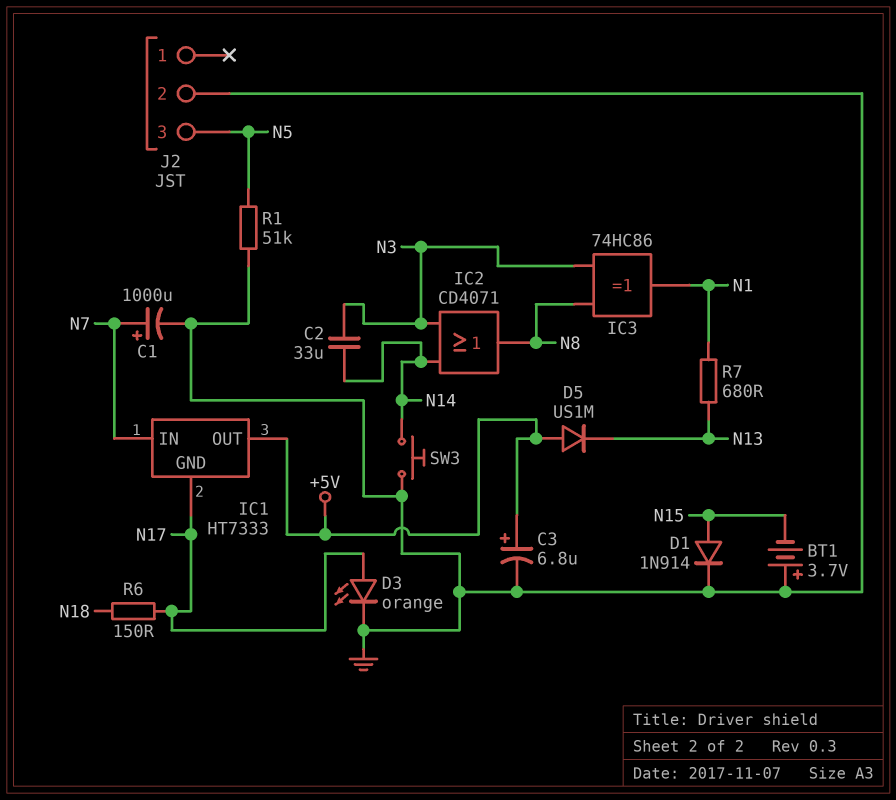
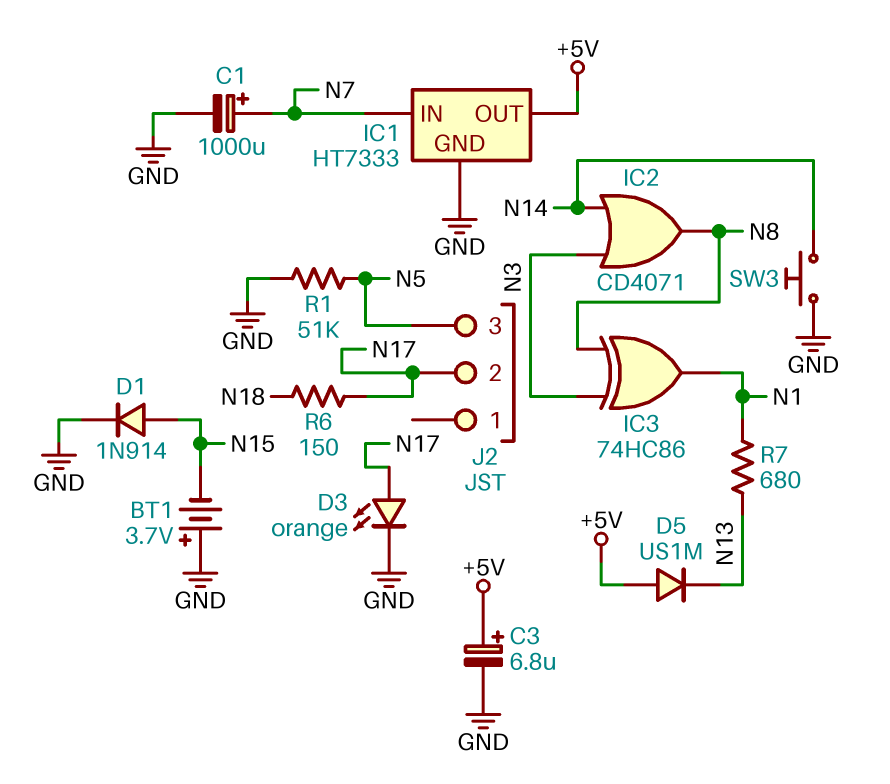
C2: 33uF (N3, N14) -> none
IC1 pin GND: N17 -> GND
J2 pin 2: GND -> N17

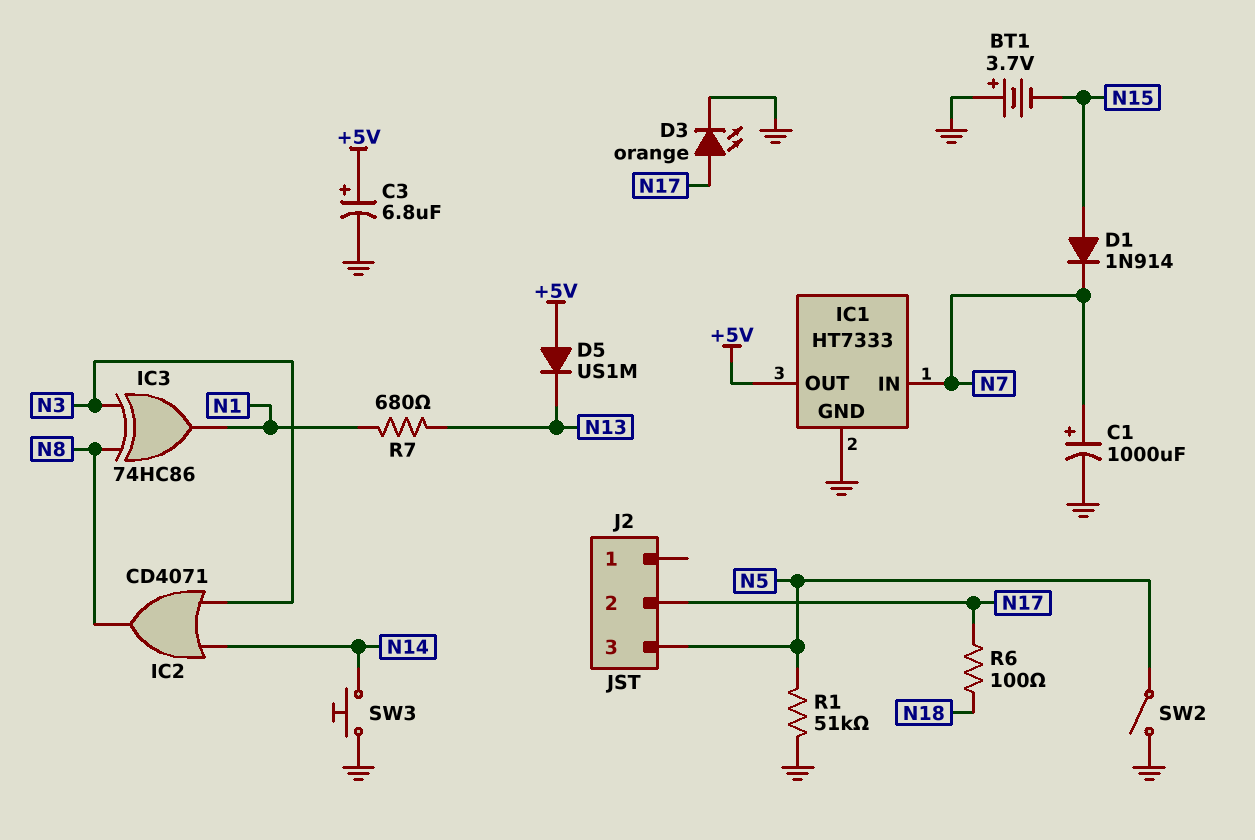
D1: diode 1N914 (A N15, K GND) -> diode 1N914 (A N15, K N7)
R6: 150 (N17, N18) -> 100 (N17, N18)
SW2: none -> switch (GND, N5)

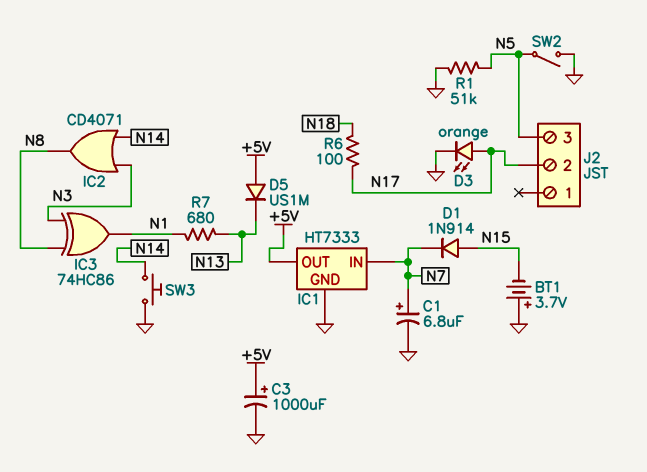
C1: 1000uF (plus N7, minus GND) -> 6.8uF (plus N7, minus GND)
C3: 6.8uF (plus +5V, minus GND) -> 1000uF (plus +5V, minus GND)

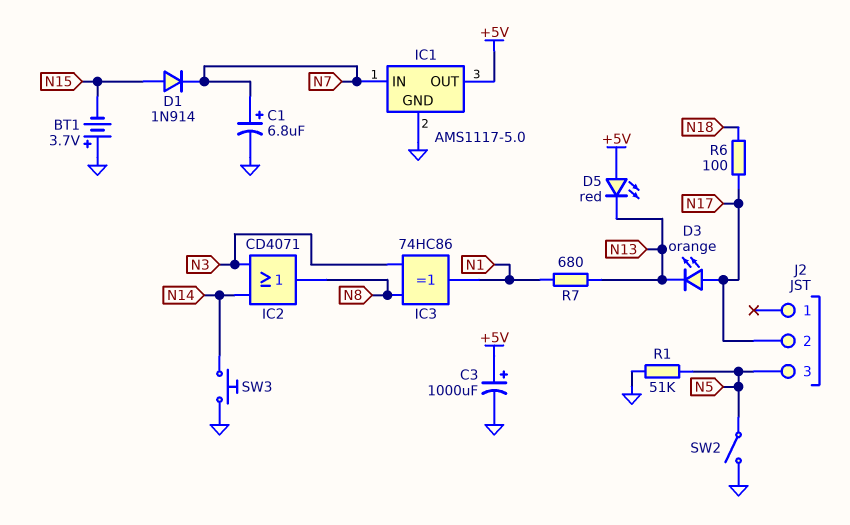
D3: LED orange (A N17, K GND) -> LED orange (A N17, K N13)
D5: diode US1M (A +5V, K N13) -> LED red (A +5V, K N13)
IC1: HT7333 -> AMS1117-5.0

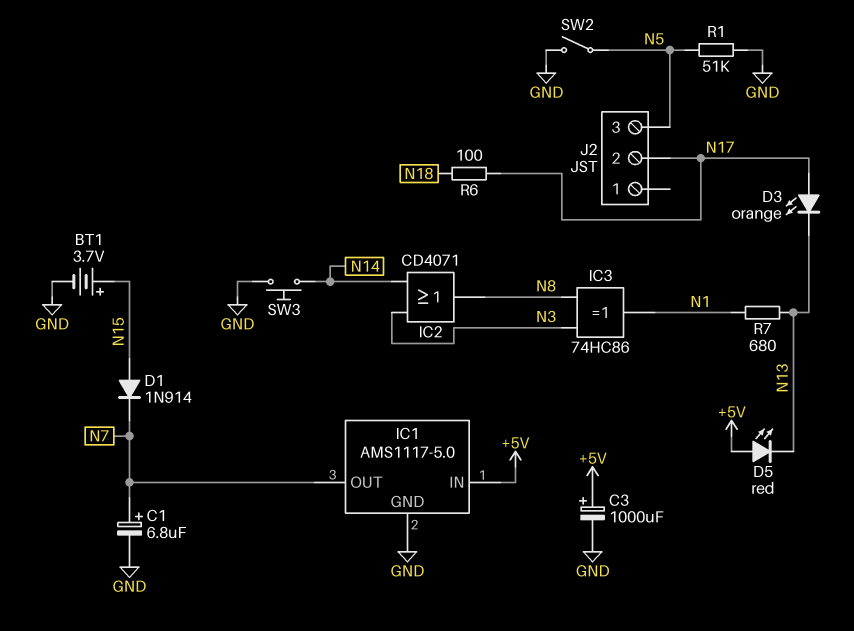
BT1: 3.7V (plus GND, minus N15) -> 3.7V (plus N15, minus GND)
IC1 pin IN: N7 -> +5V
IC1 pin OUT: +5V -> N7

